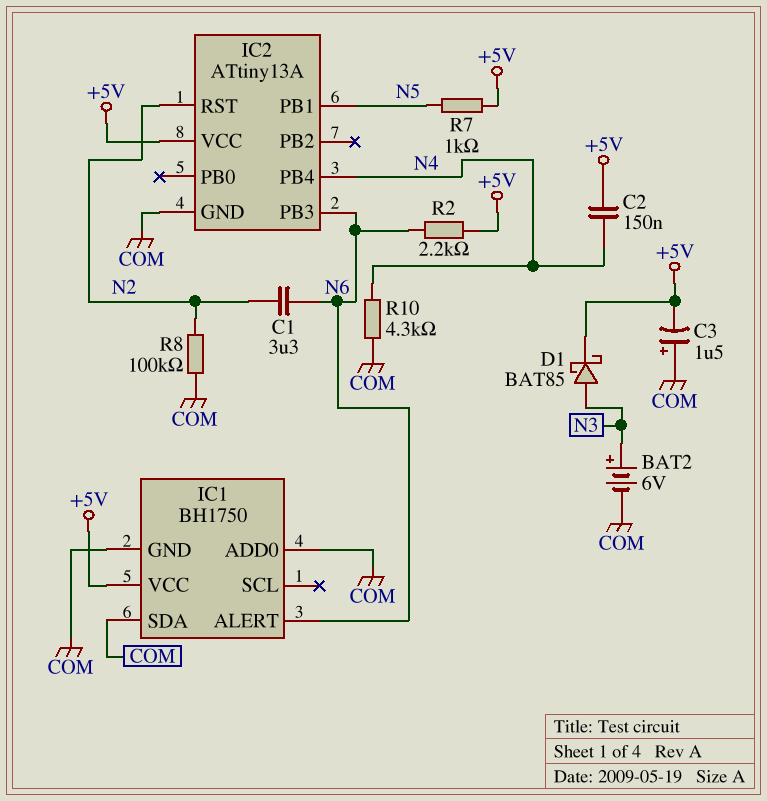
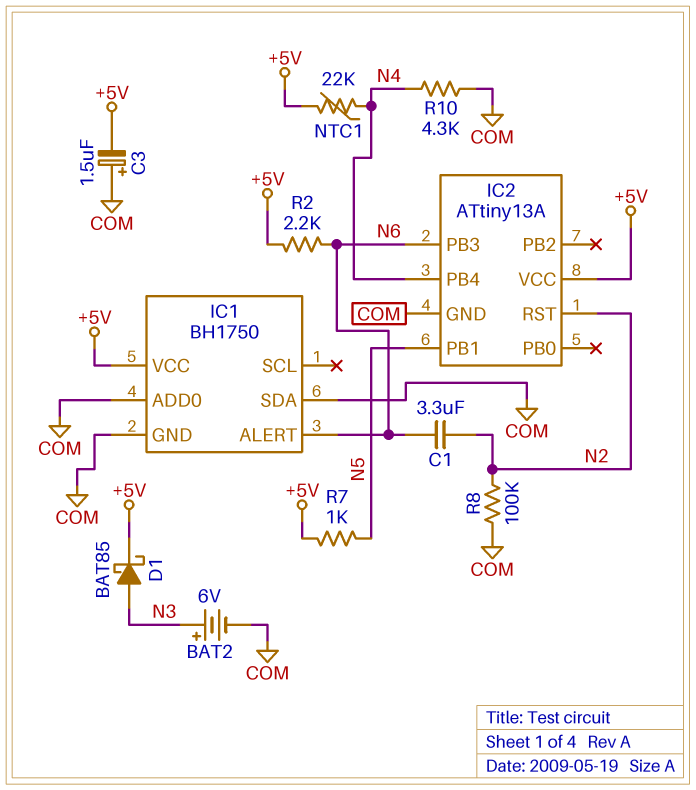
C2: 150nF (+5V, N4) -> none
NTC1: none -> 22k (+5V, N4)

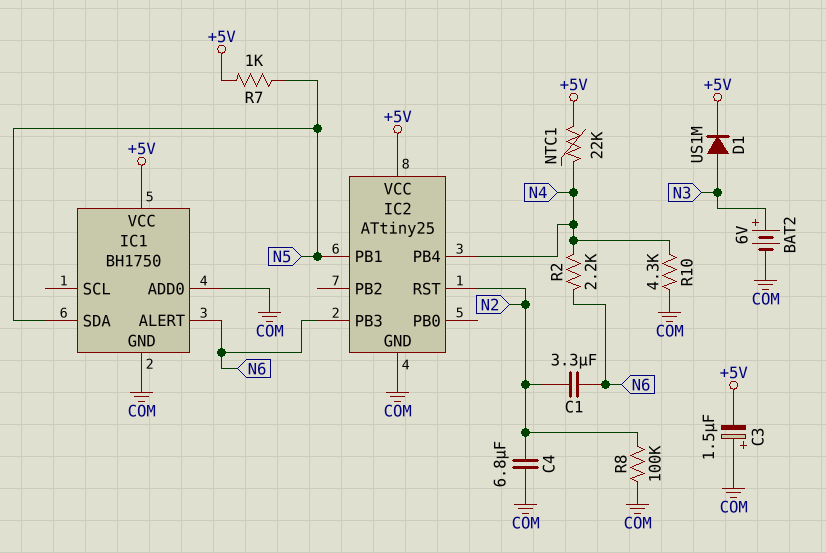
C4: none -> 6.8uF (COM, N2)
D1: schottky BAT85 (A N3, K +5V) -> diode US1M (A N3, K +5V)
IC1 pin SDA: COM -> N5
IC2: ATtiny13A -> ATtiny25
R2: 2.2k (+5V, N6) -> 2.2k (N4, N6)

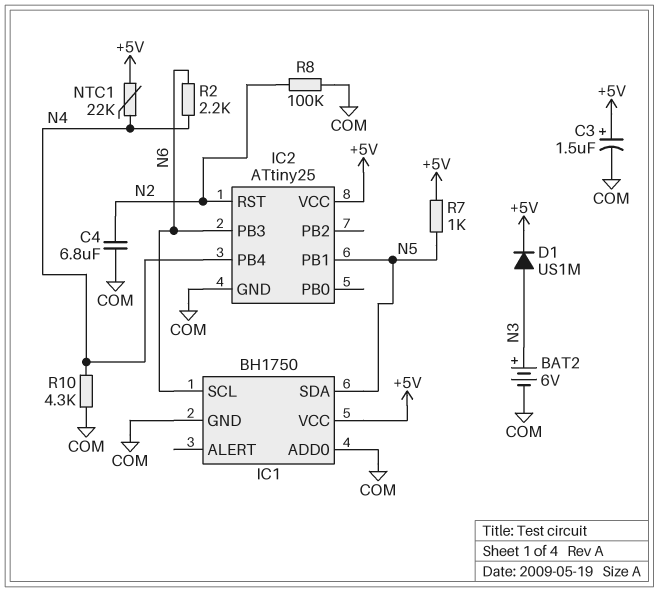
C1: 3.3uF (N2, N6) -> none
C3: 1.5uF (plus COM, minus +5V) -> 1.5uF (plus +5V, minus COM)
IC1 pin ALERT: N6 -> none
IC1 pin SCL: none -> N6

